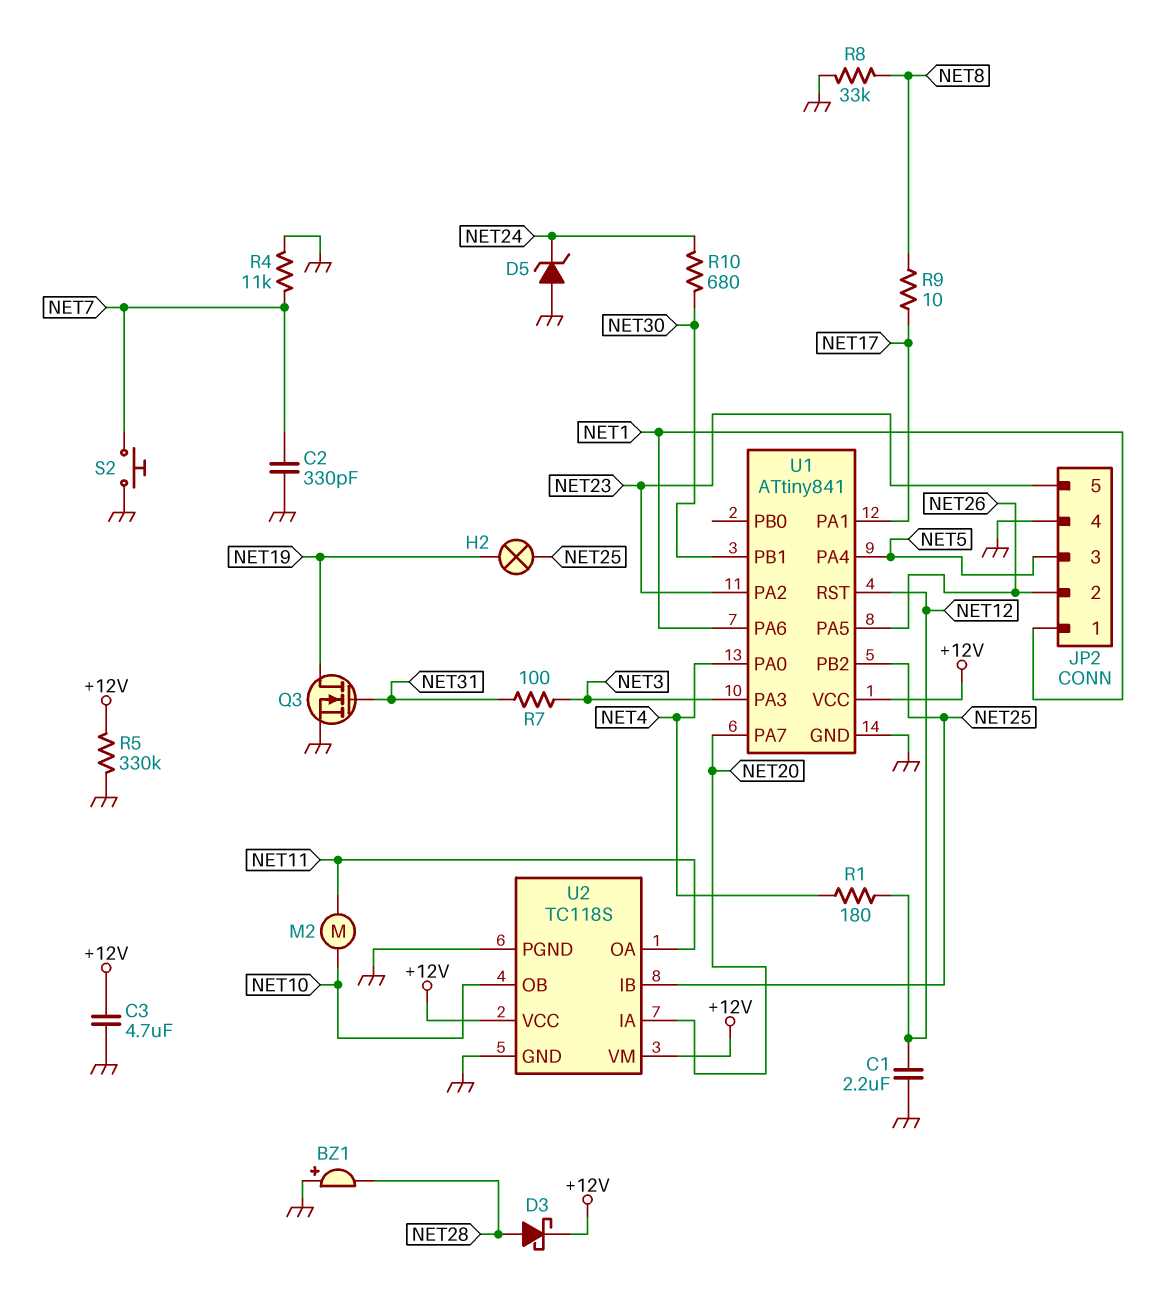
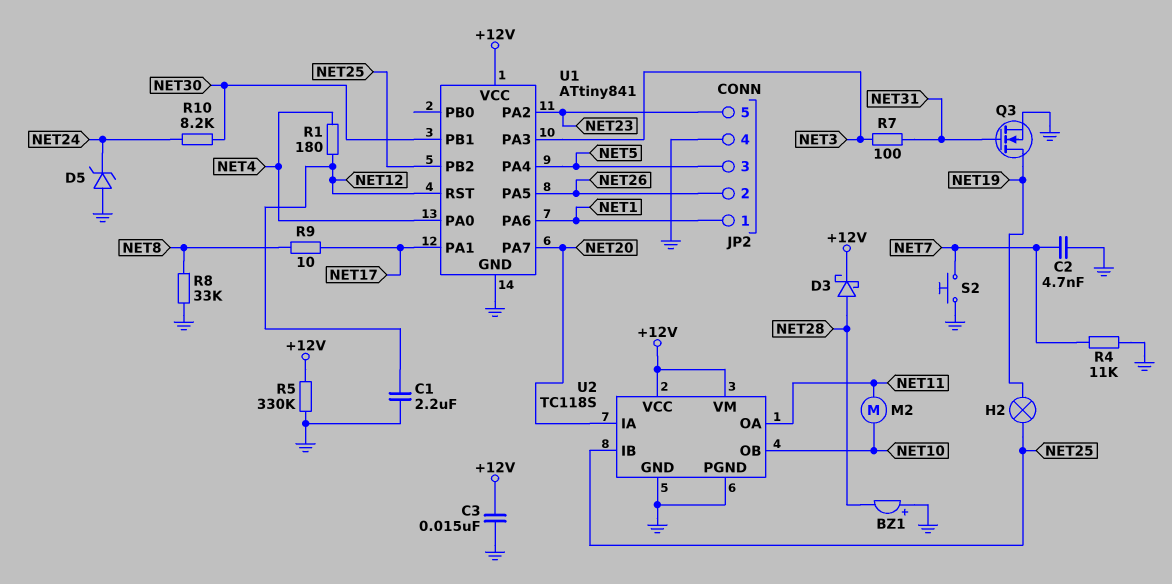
C2: 330pF (GND, NET7) -> 4.7nF (GND, NET7)
C3: 4.7uF (+12V, GND) -> 15nF (+12V, GND)
R10: 680 (NET24, NET30) -> 8.2k (NET24, NET30)

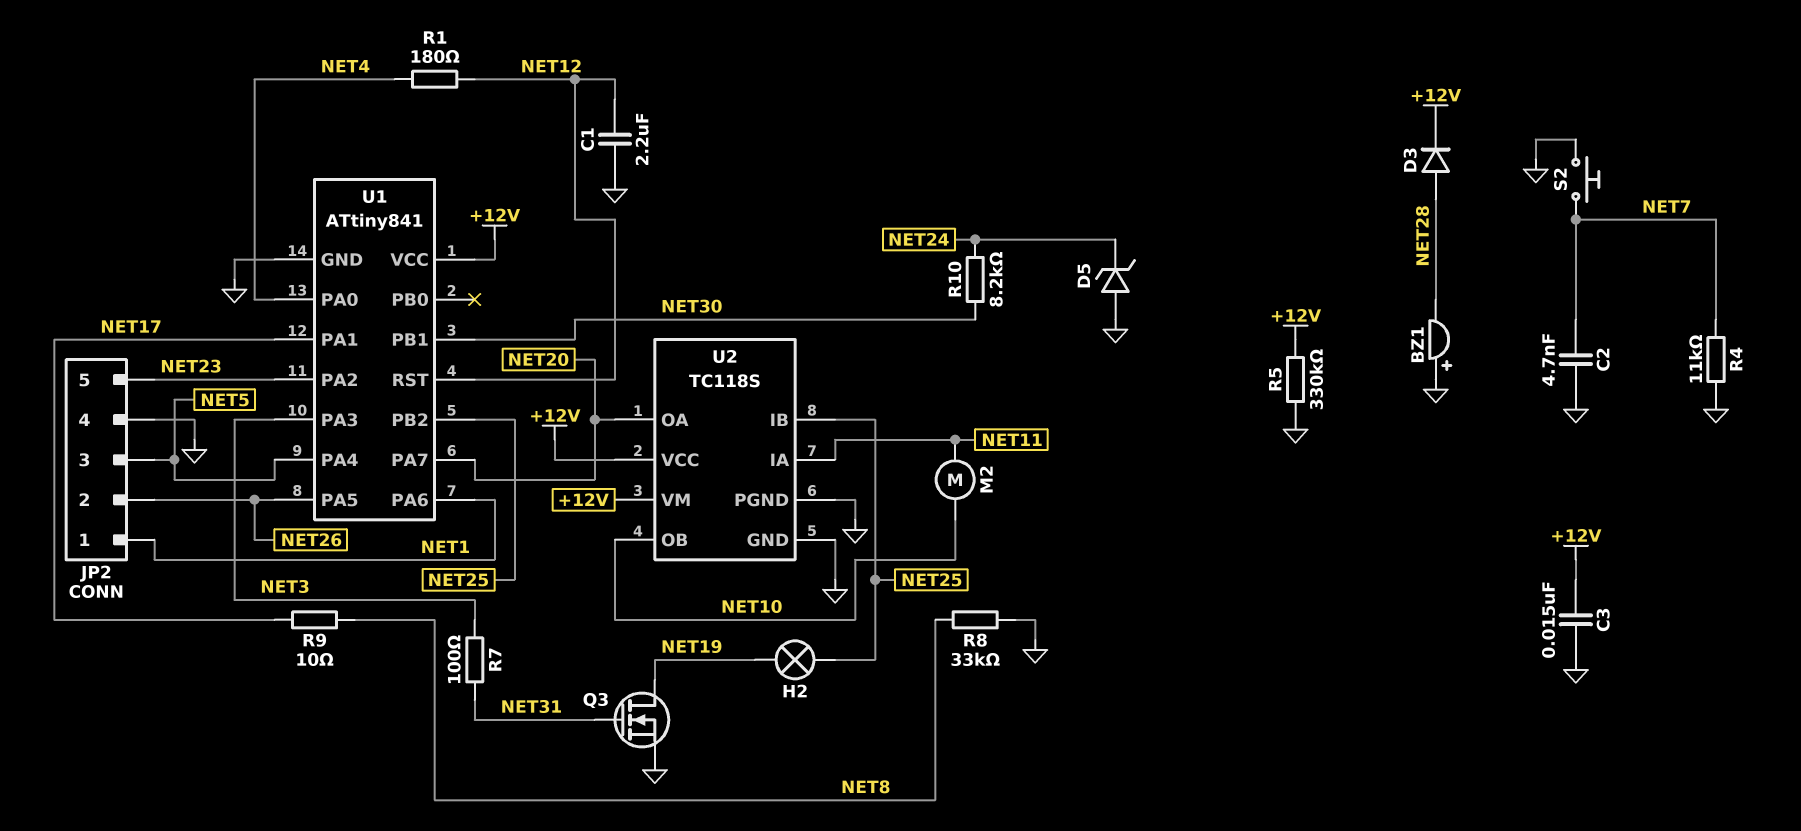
D3: schottky (A NET28, K +12V) -> diode (A NET28, K +12V)
U2 pin IA: NET20 -> NET11
U2 pin OA: NET11 -> NET20

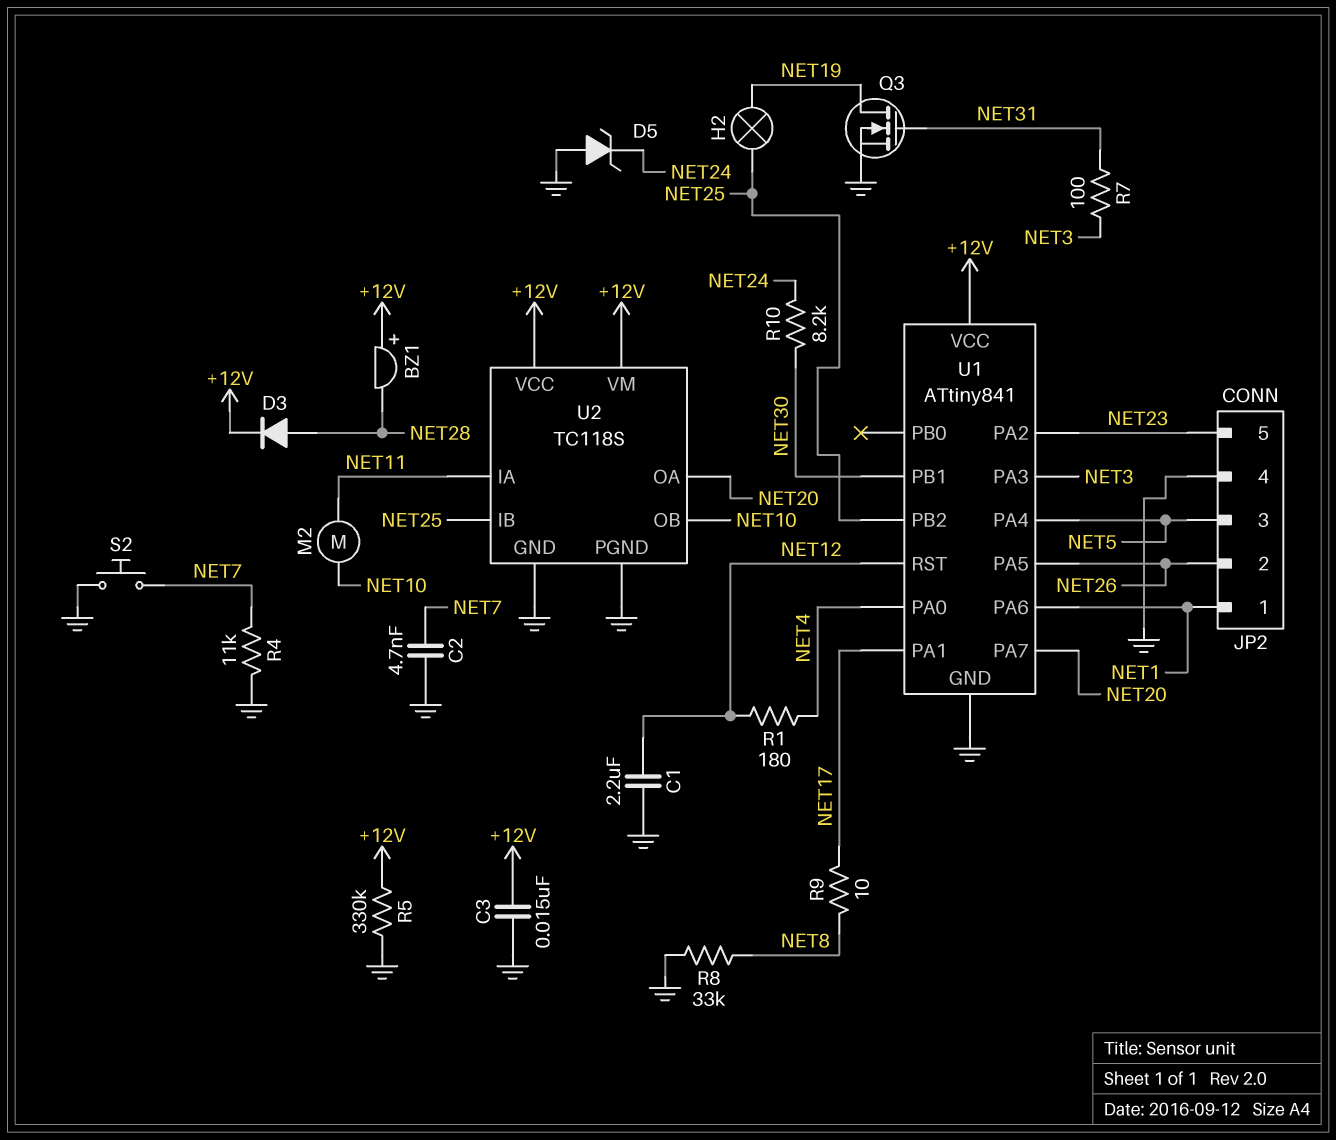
BZ1: buzzer (plus GND, minus NET28) -> buzzer (plus +12V, minus NET28)

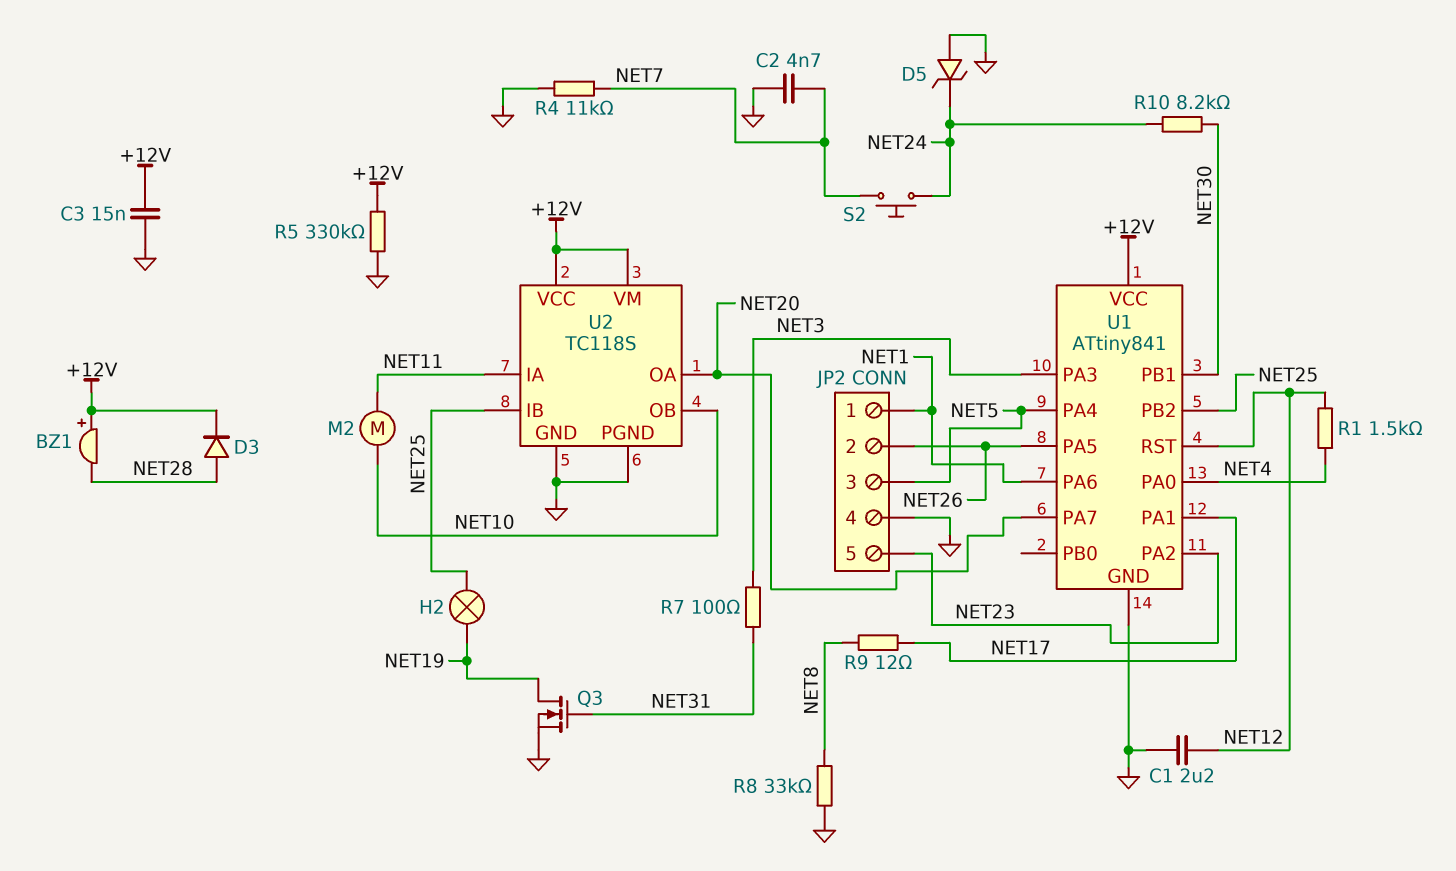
R1: 180 (NET4, NET12) -> 1.5k (NET4, NET12)
R9: 10 (NET8, NET17) -> 12 (NET8, NET17)
S2: button (GND, NET7) -> button (NET7, NET24)

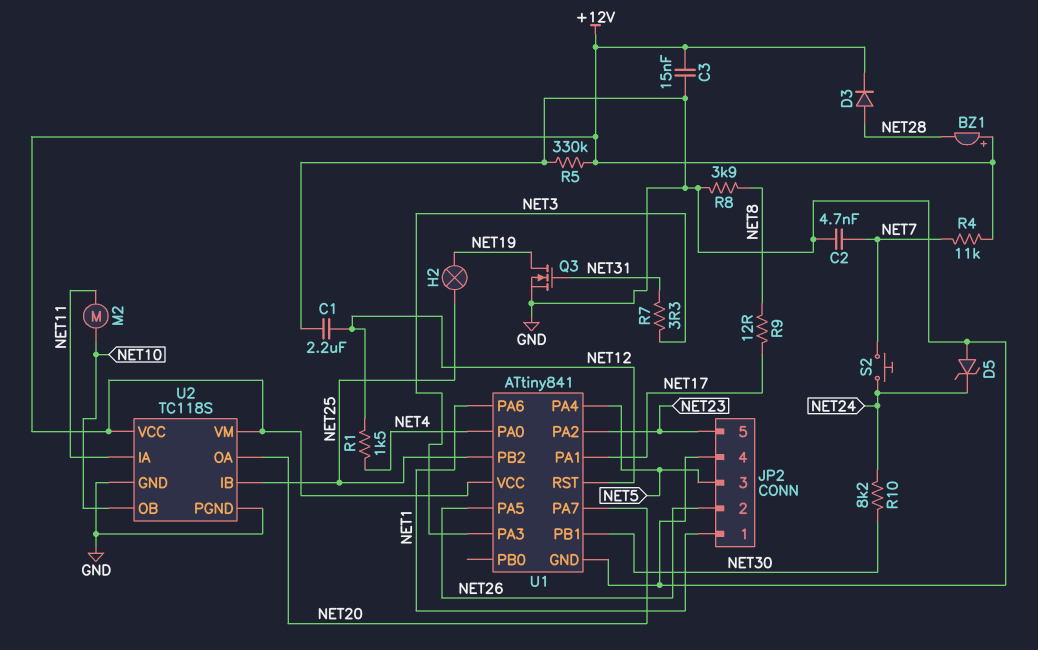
R4: 11k (GND, NET7) -> 11k (+12V, NET7)
R7: 100 (NET3, NET31) -> 3.3 (NET3, NET31)
R8: 33k (GND, NET8) -> 3.9k (GND, NET8)

